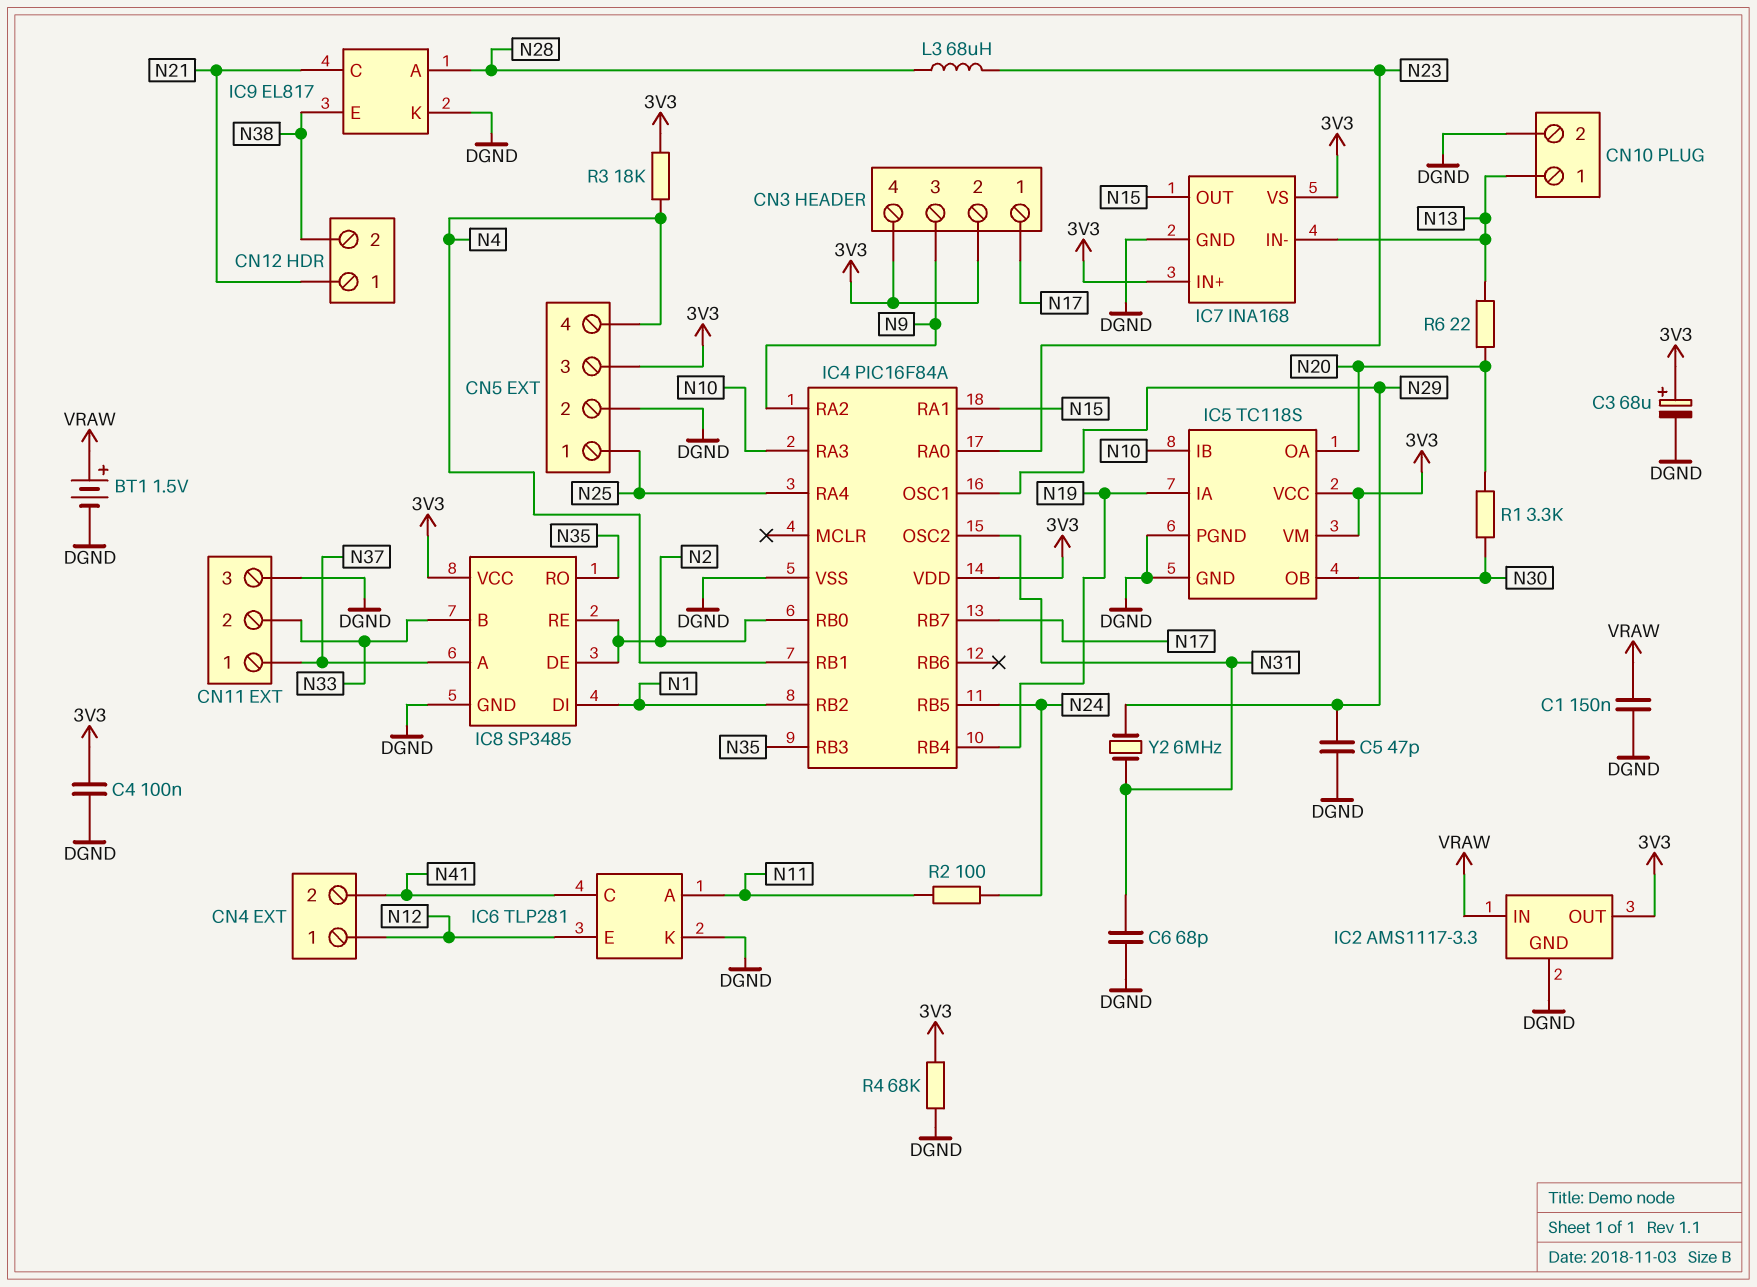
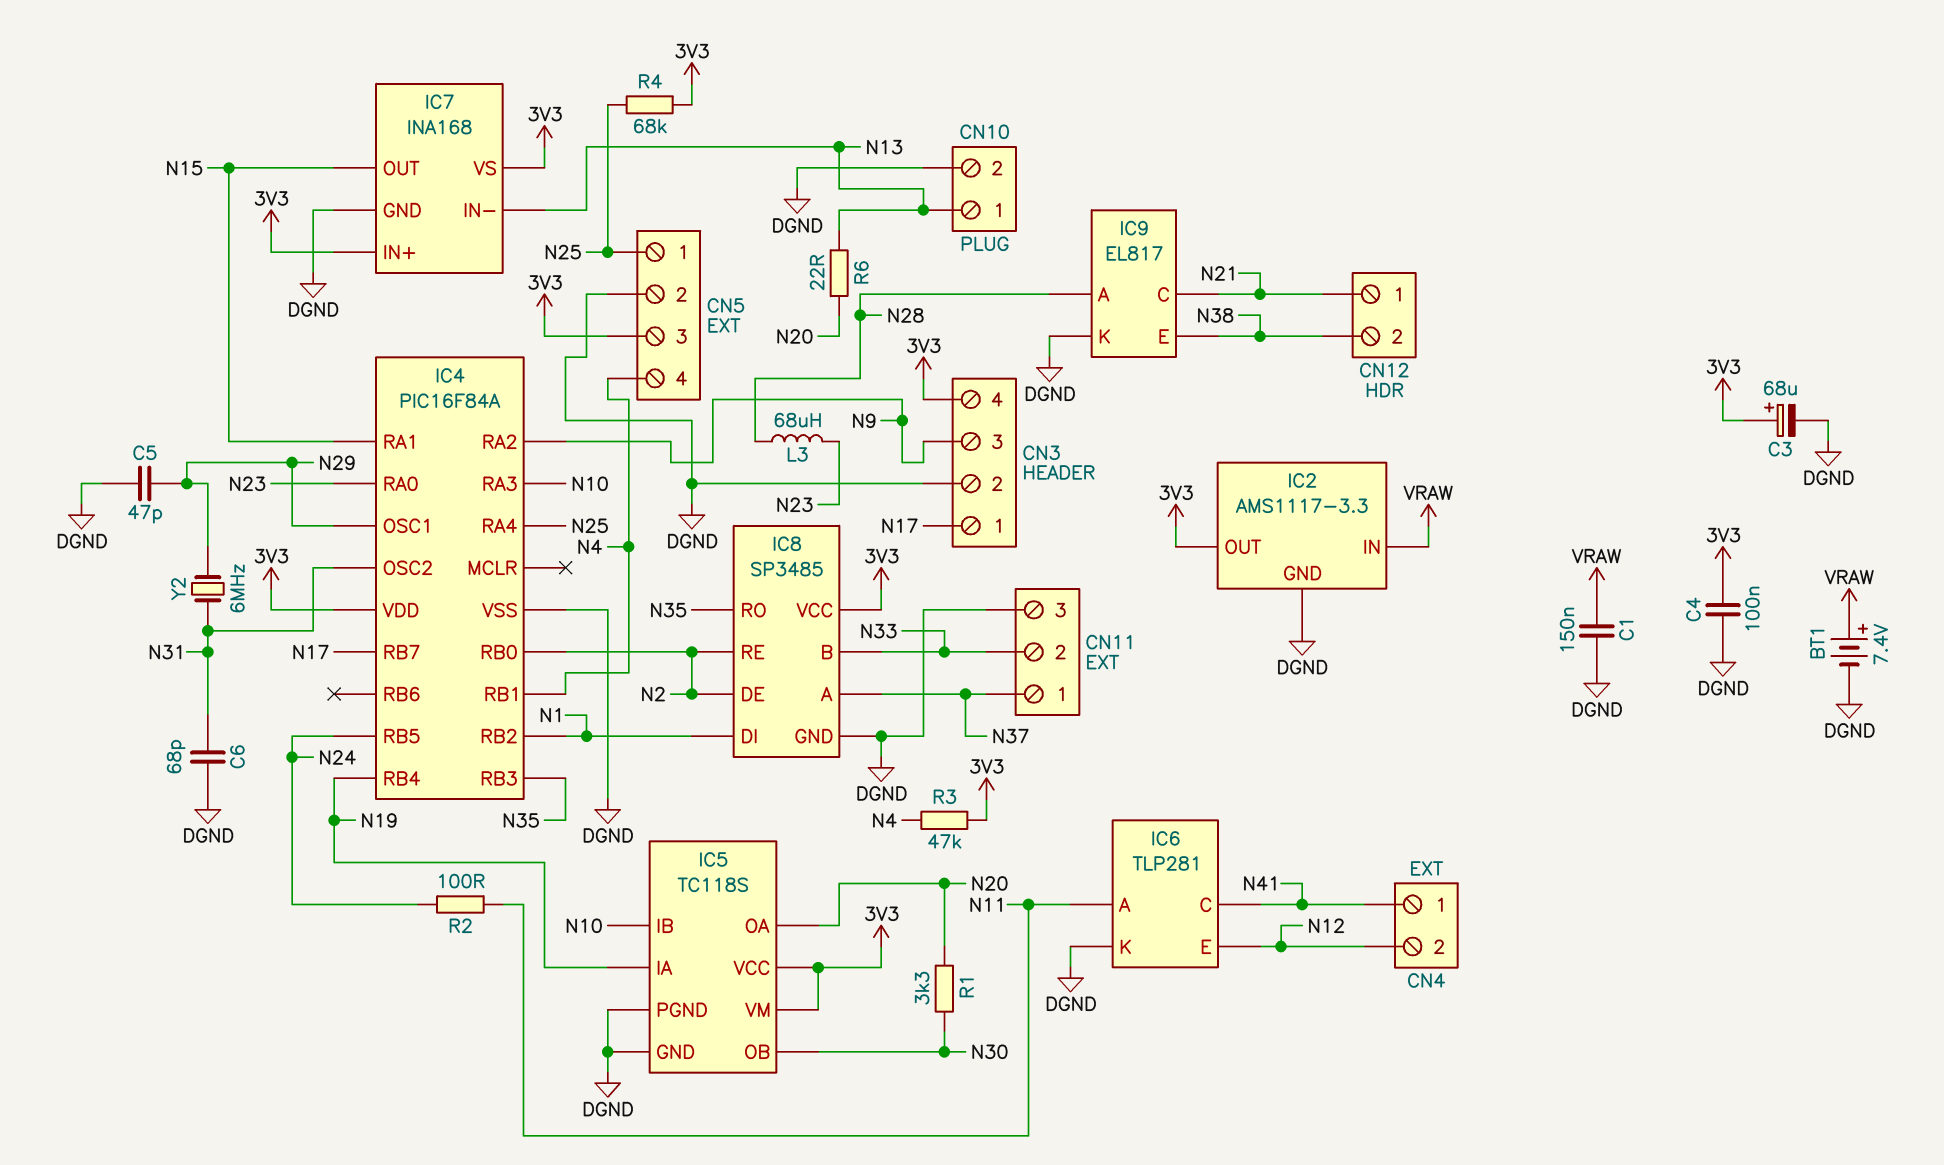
BT1: 1.5V (plus VRAW, minus DGND) -> 7.4V (plus VRAW, minus DGND)
CN3 pin 2: 3V3 -> DGND
CN4 pin 1: N12 -> N41
CN4 pin 2: N41 -> N12
R3: 18k (3V3, N4) -> 47k (3V3, N4)
R4: 68k (3V3, DGND) -> 68k (3V3, N25)

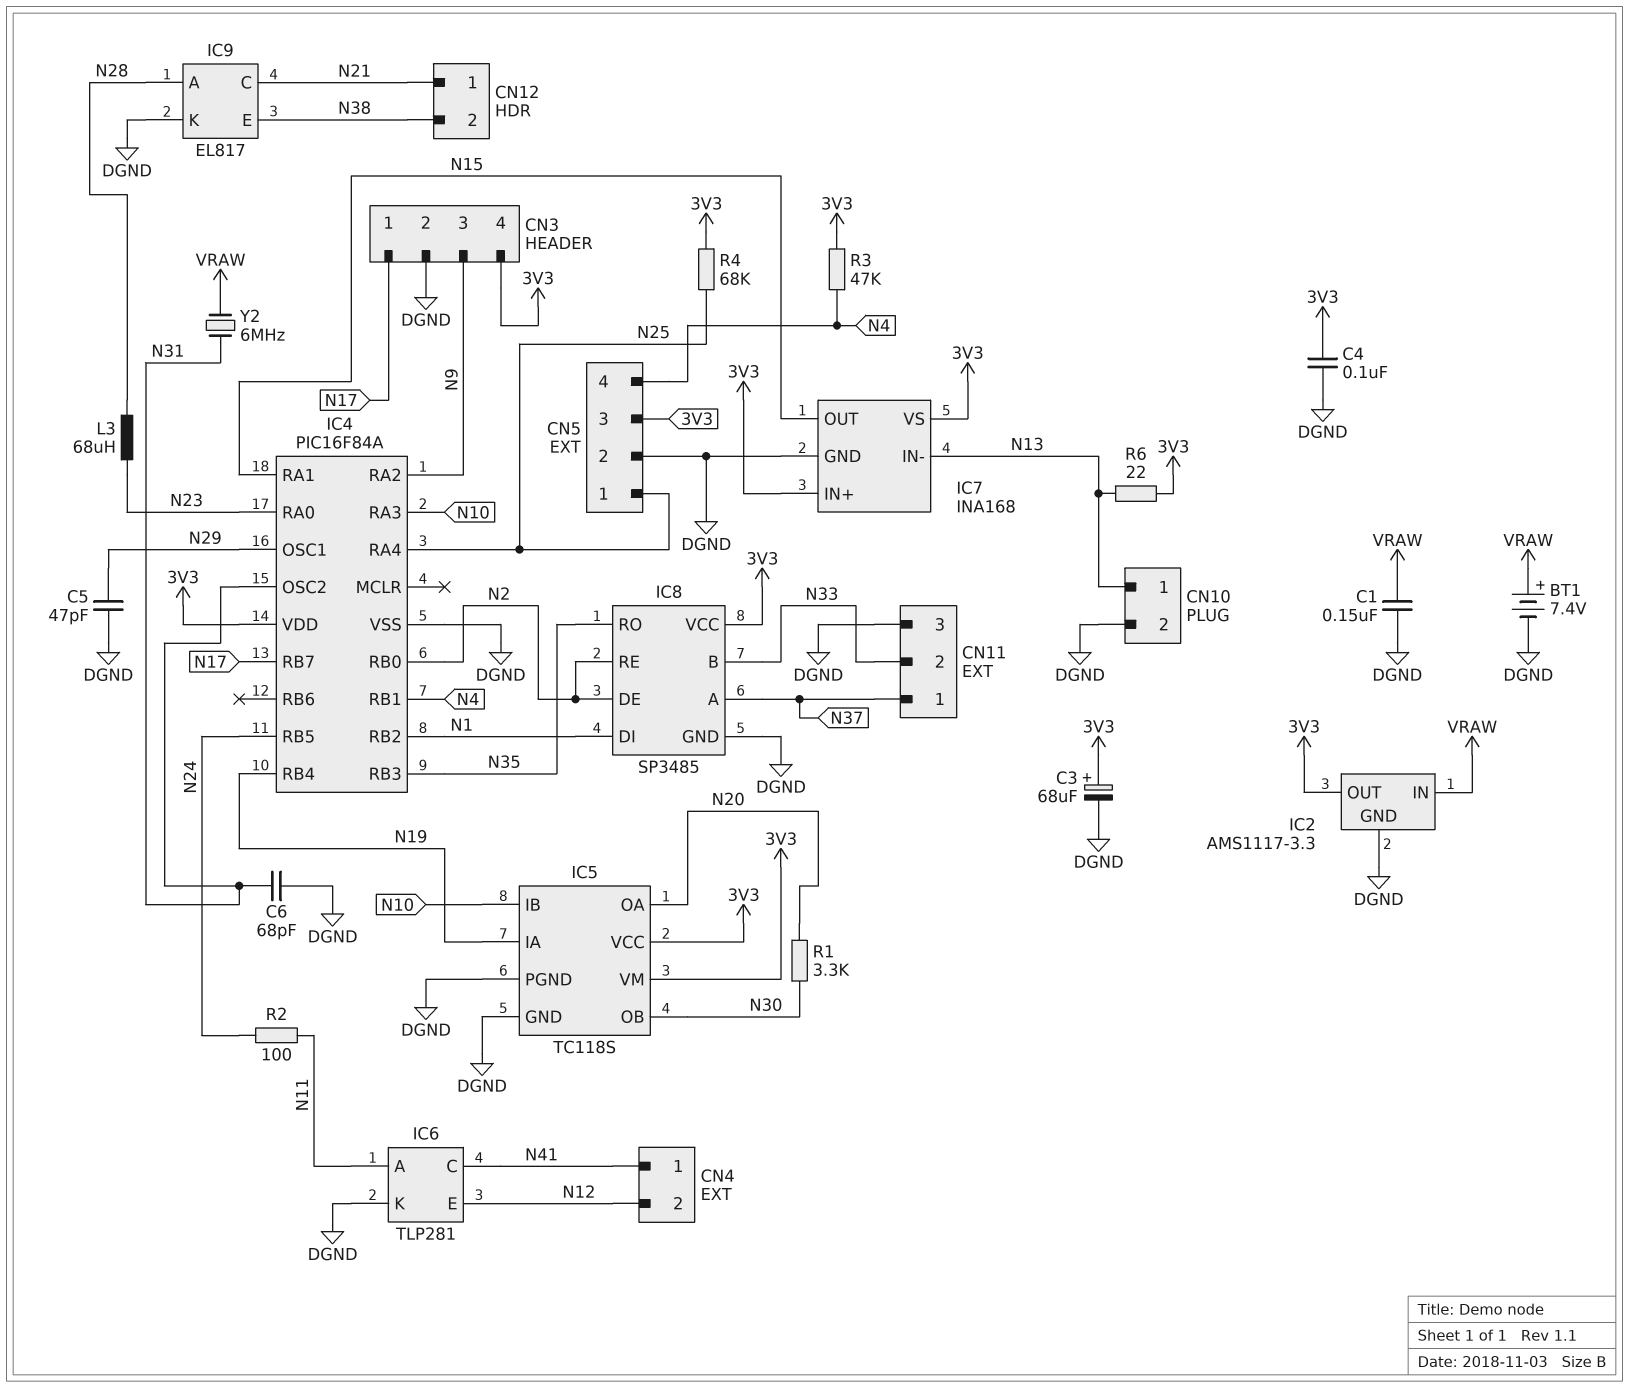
R6: 22 (N13, N20) -> 22 (3V3, N13)
Y2: 6MHz (N29, N31) -> 6MHz (N31, VRAW)

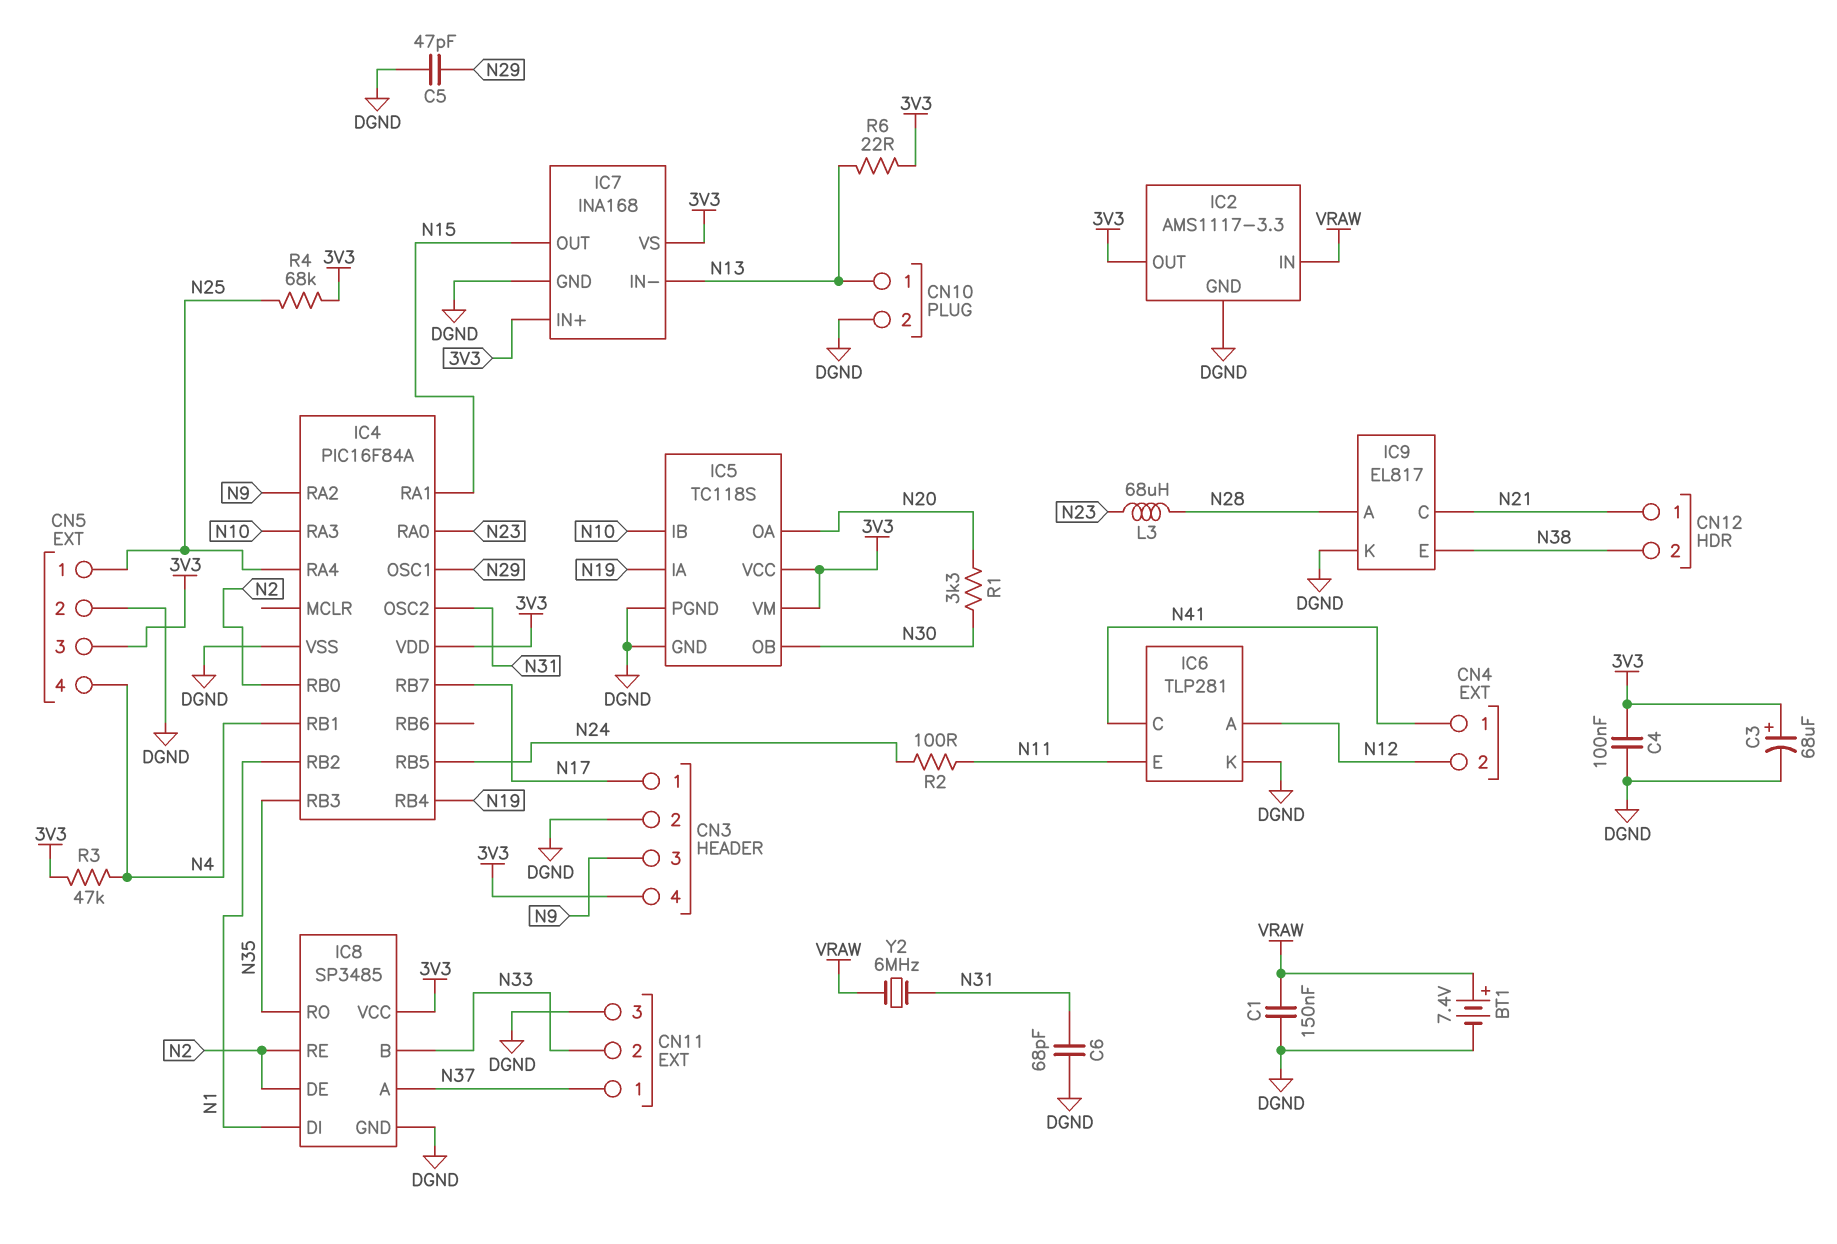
IC6 pin A: N11 -> N12
IC6 pin E: N12 -> N11

